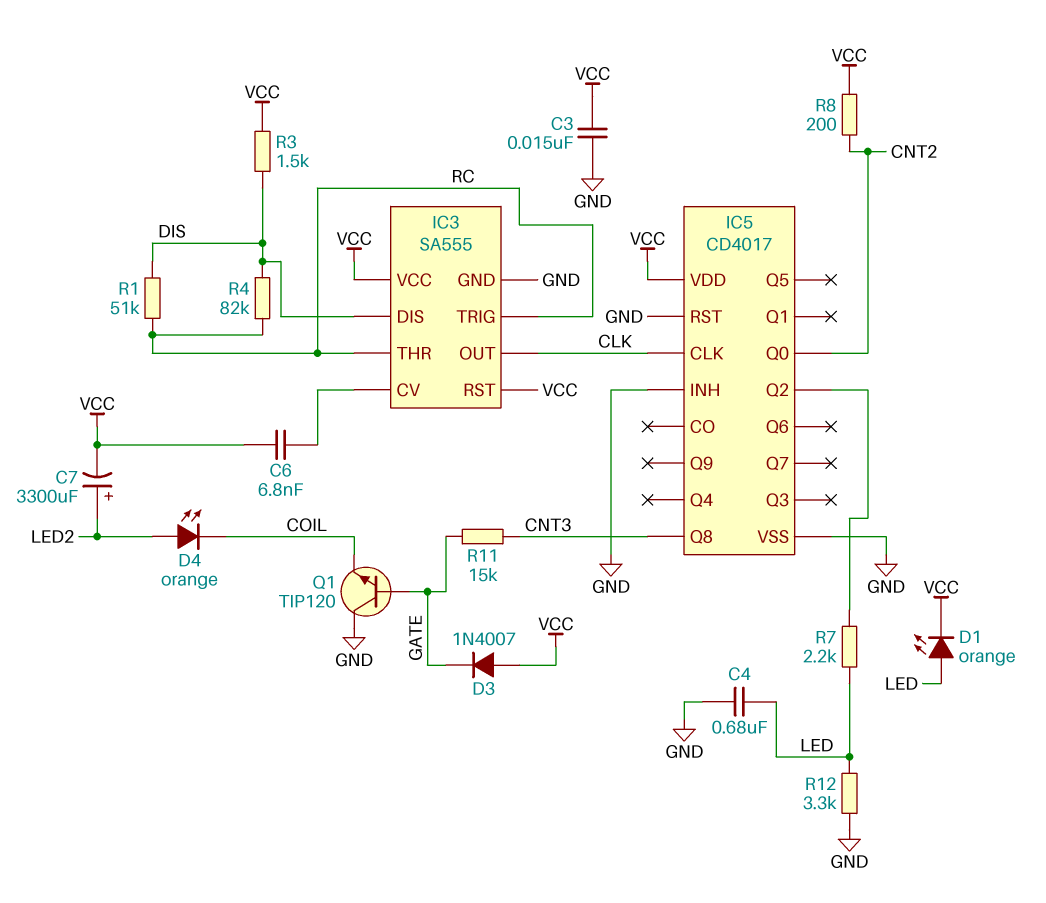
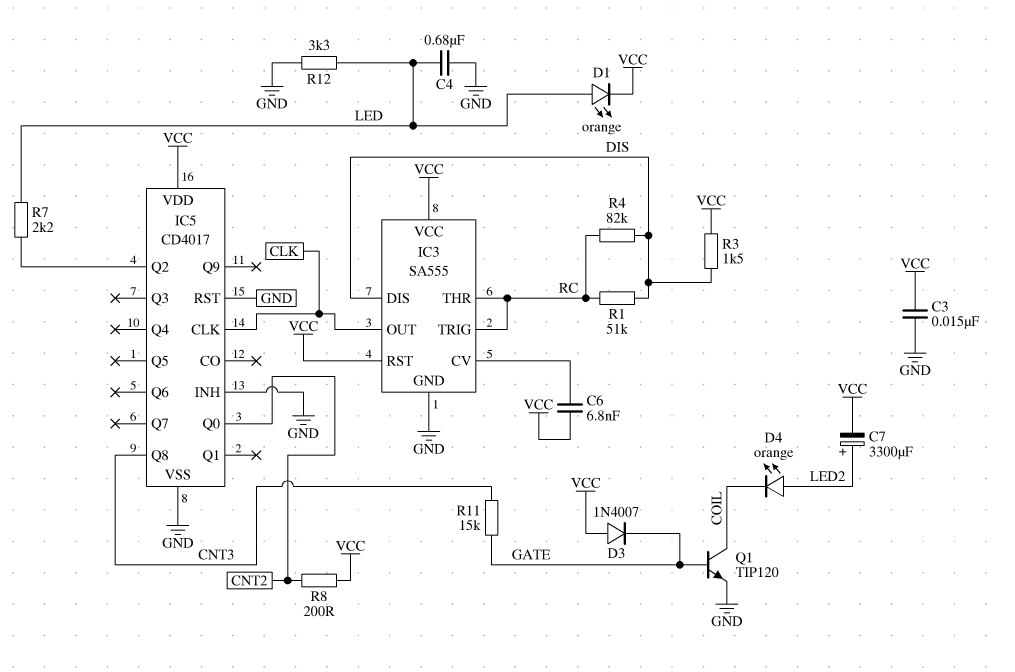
Q1: NPN TIP120 (B GATE, C GND, E COIL) -> NPN TIP120 (B GATE, C COIL, E GND)

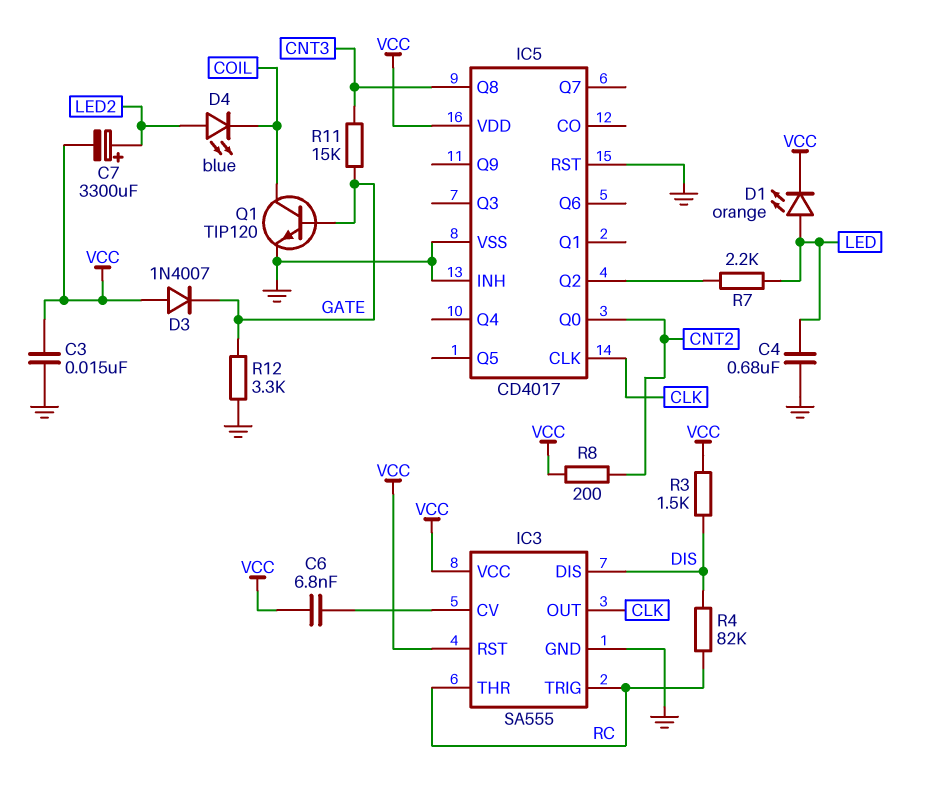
D4: LED orange (A LED2, K COIL) -> LED blue (A LED2, K COIL)
R1: 51k (DIS, RC) -> none
R12: 3.3k (GND, LED) -> 3.3k (GATE, GND)

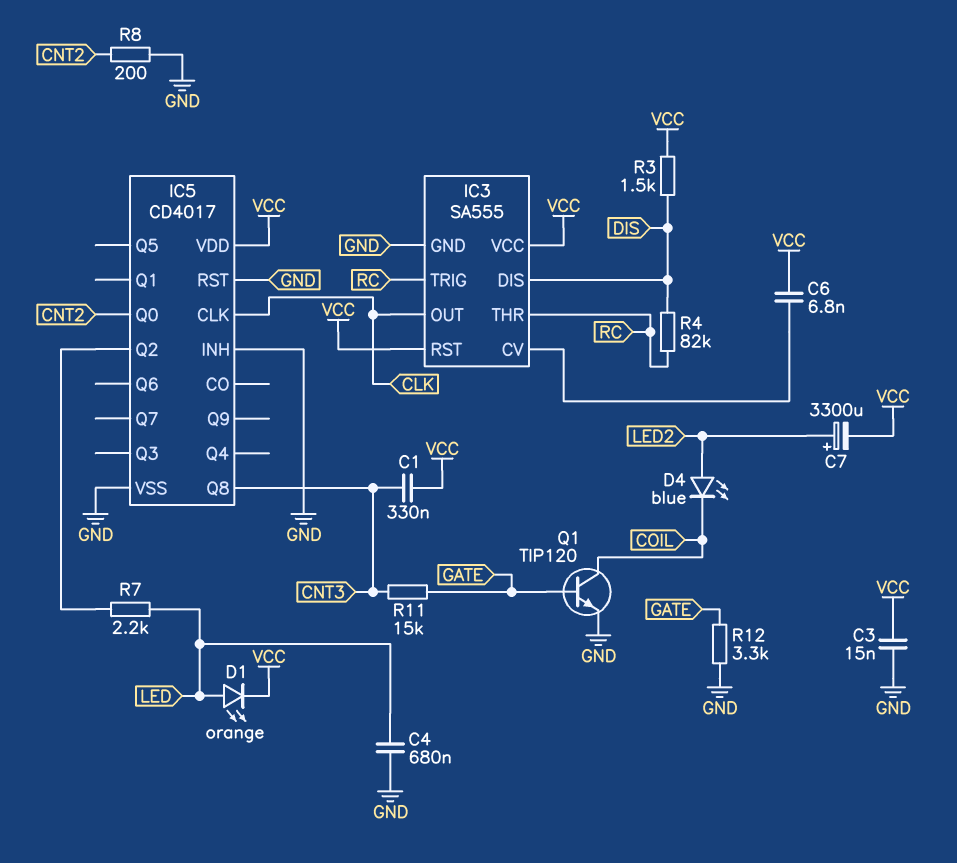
C1: none -> 330nF (CNT3, VCC)
D3: diode 1N4007 (A VCC, K GATE) -> none
R8: 200 (CNT2, VCC) -> 200 (CNT2, GND)

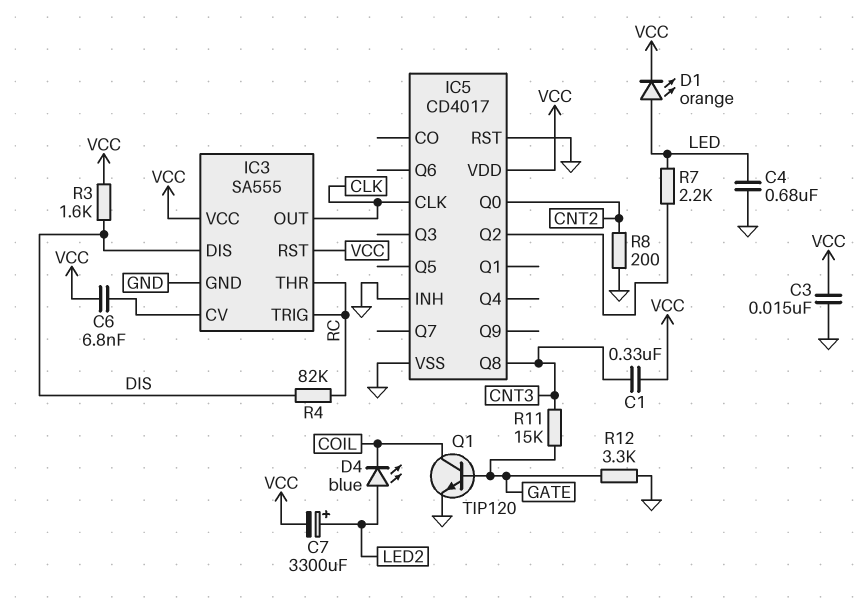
R3: 1.5k (DIS, VCC) -> 1.6k (DIS, VCC)

